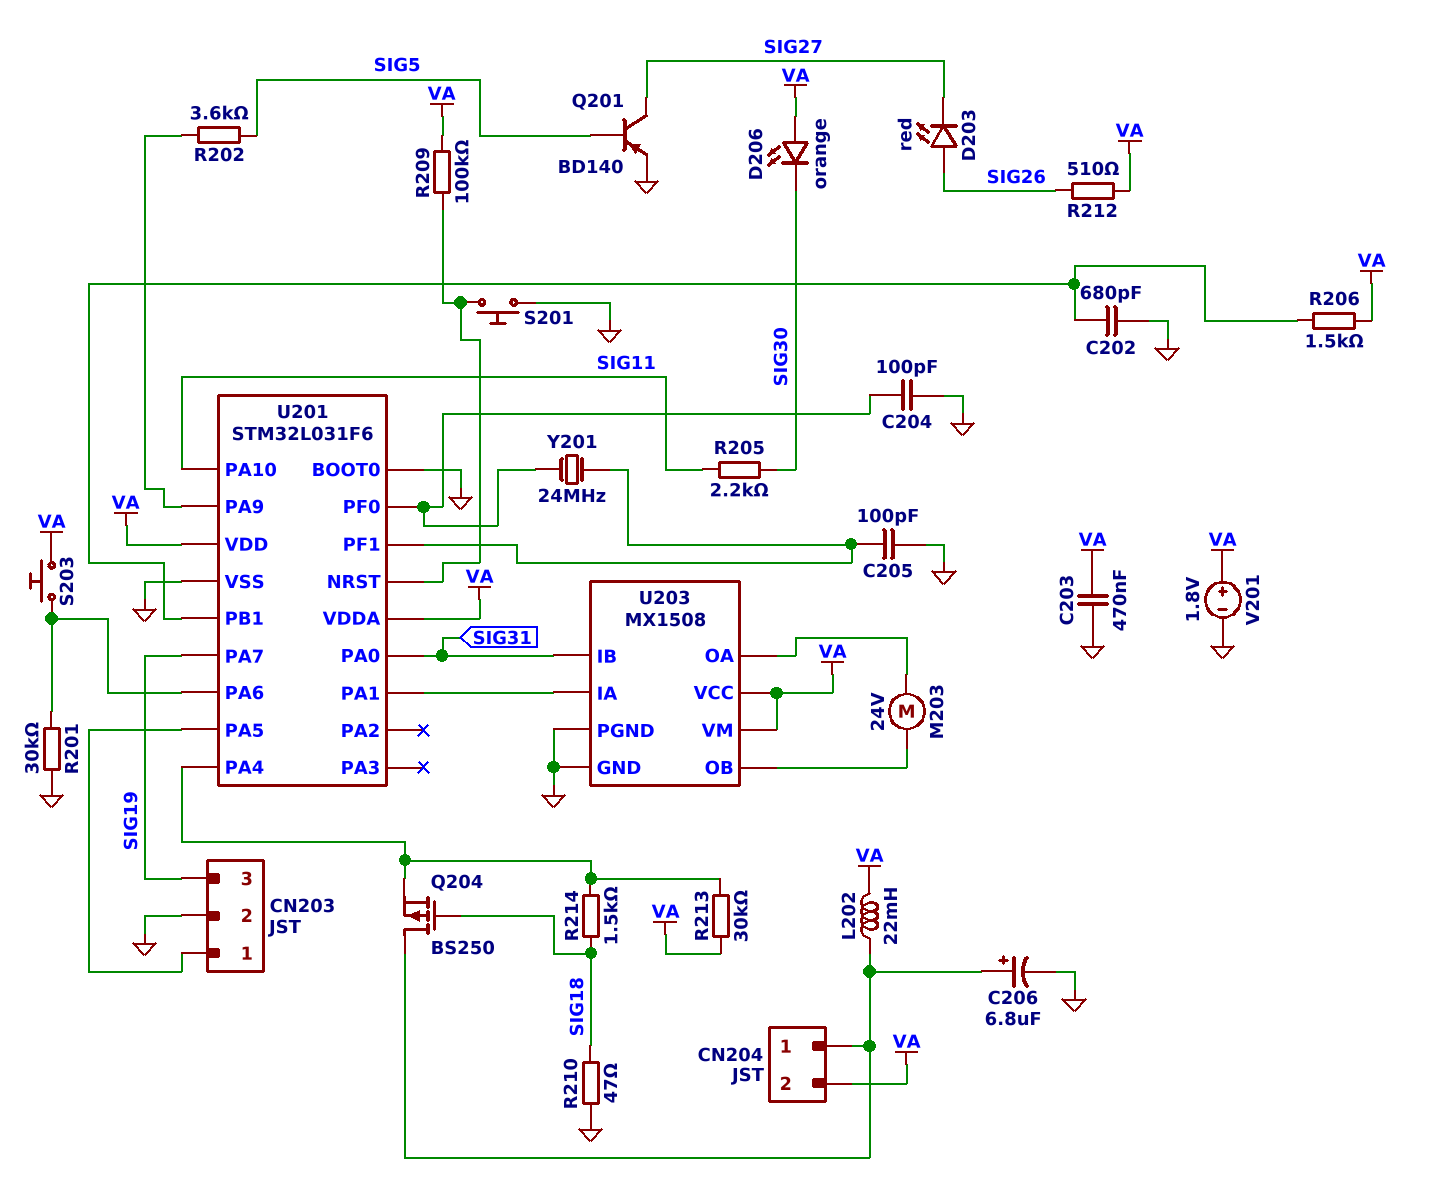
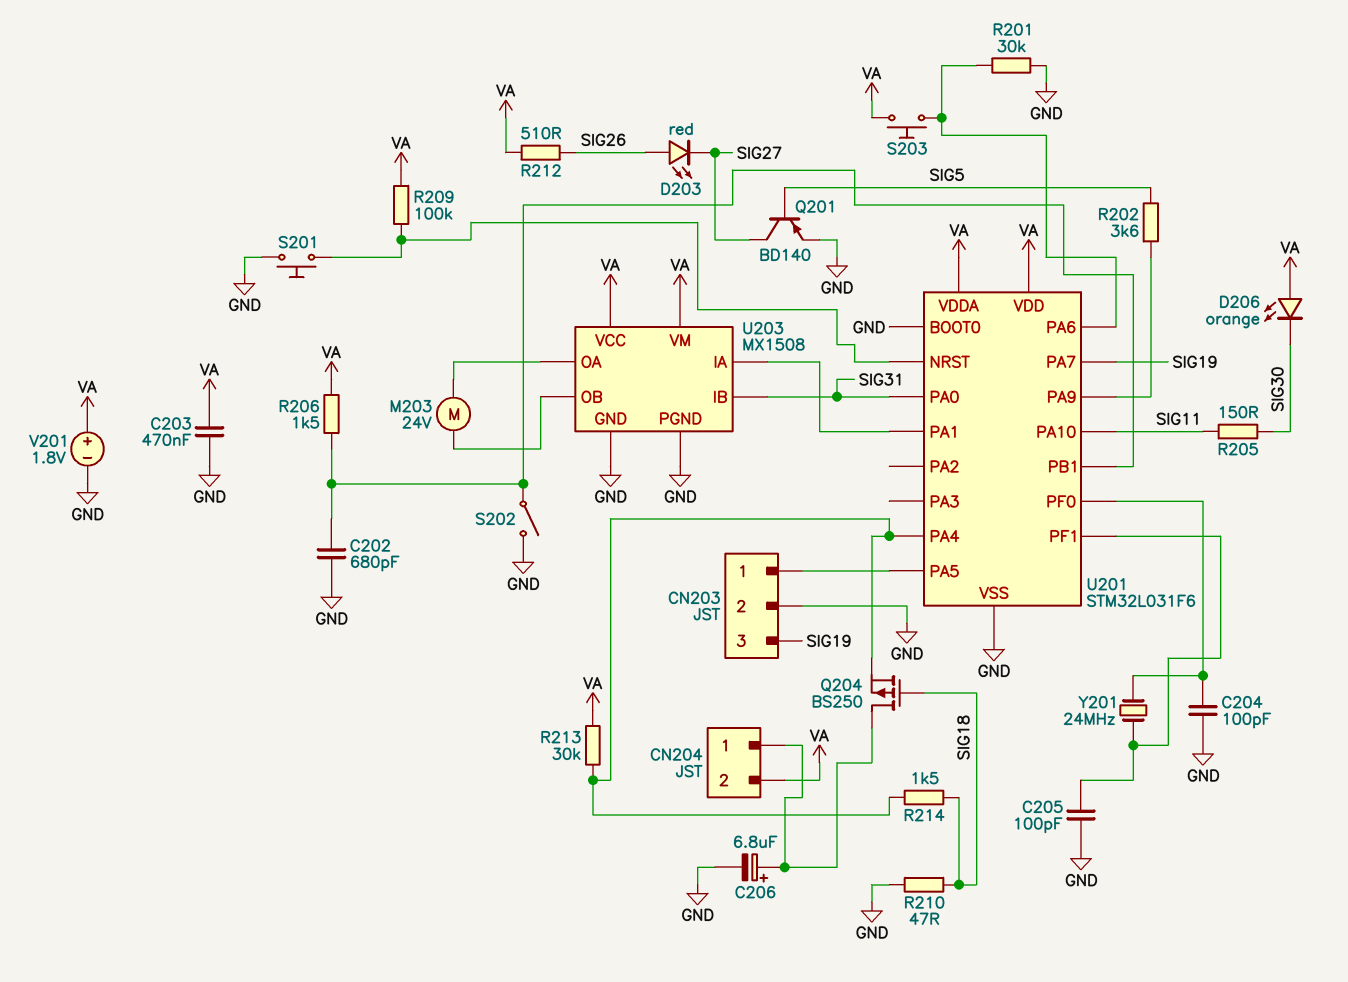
L202: 22mH (CN204/1, VA) -> none
R205: 2.2k (SIG11, SIG30) -> 150 (SIG11, SIG30)
S202: none -> switch (GND, U201/PB1)

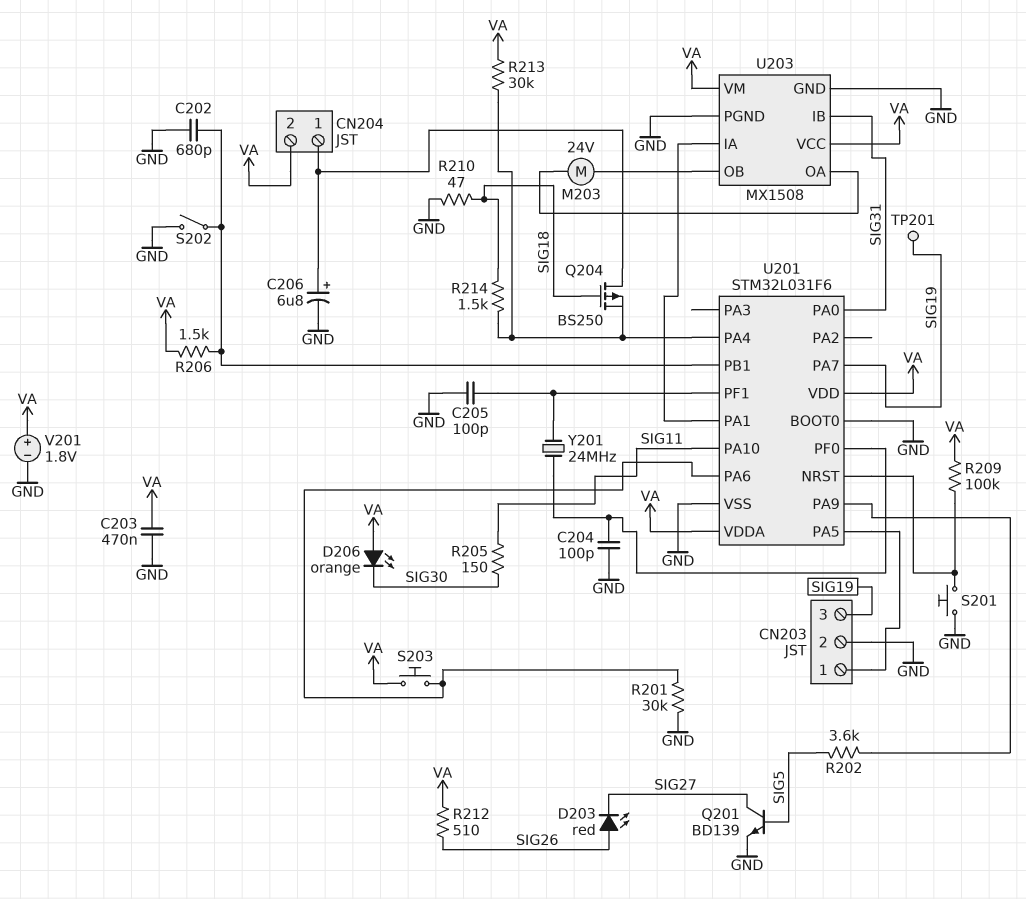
Q201: PNP BD140 (B SIG5, C SIG27, E GND) -> NPN BD139 (B SIG5, C SIG27, E GND)
TP201: none -> test point (SIG19)

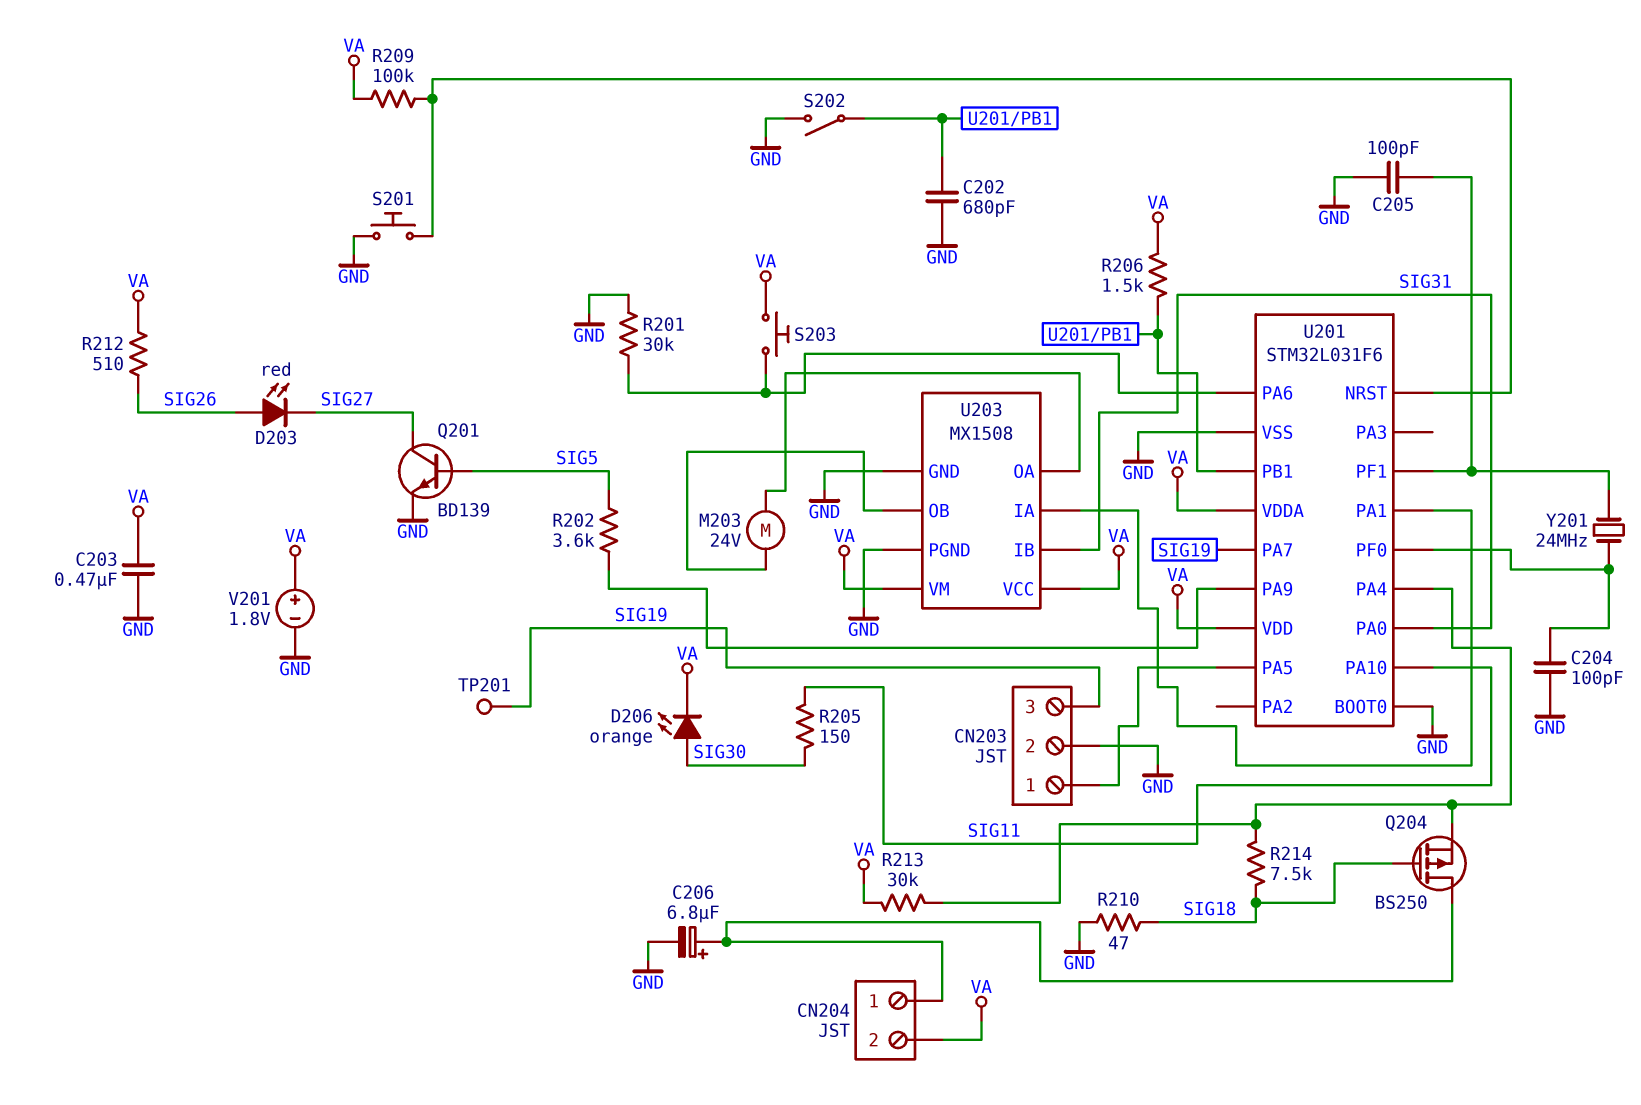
D206: LED orange (A VA, K SIG30) -> LED orange (A SIG30, K VA)
R214: 1.5k (SIG18, U201/PA4) -> 7.5k (SIG18, U201/PA4)

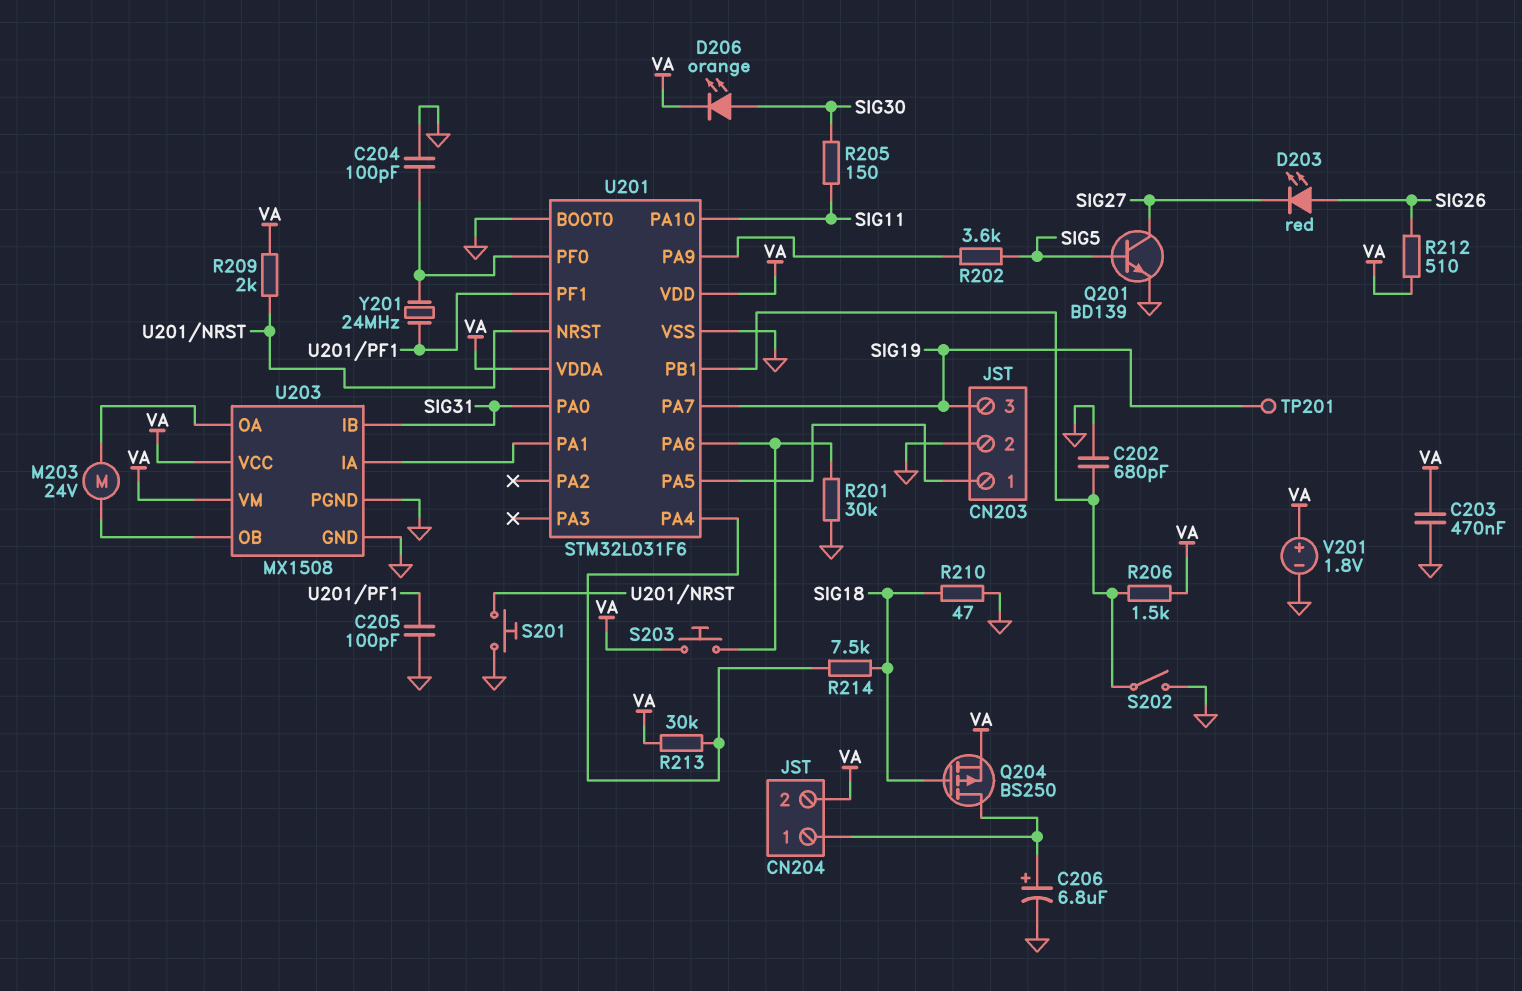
Q204: PMOS BS250 (G SIG18, D CN204/1, S U201/PA4) -> PMOS BS250 (G SIG18, D CN204/1, S VA)
R209: 100k (U201/NRST, VA) -> 2k (U201/NRST, VA)

